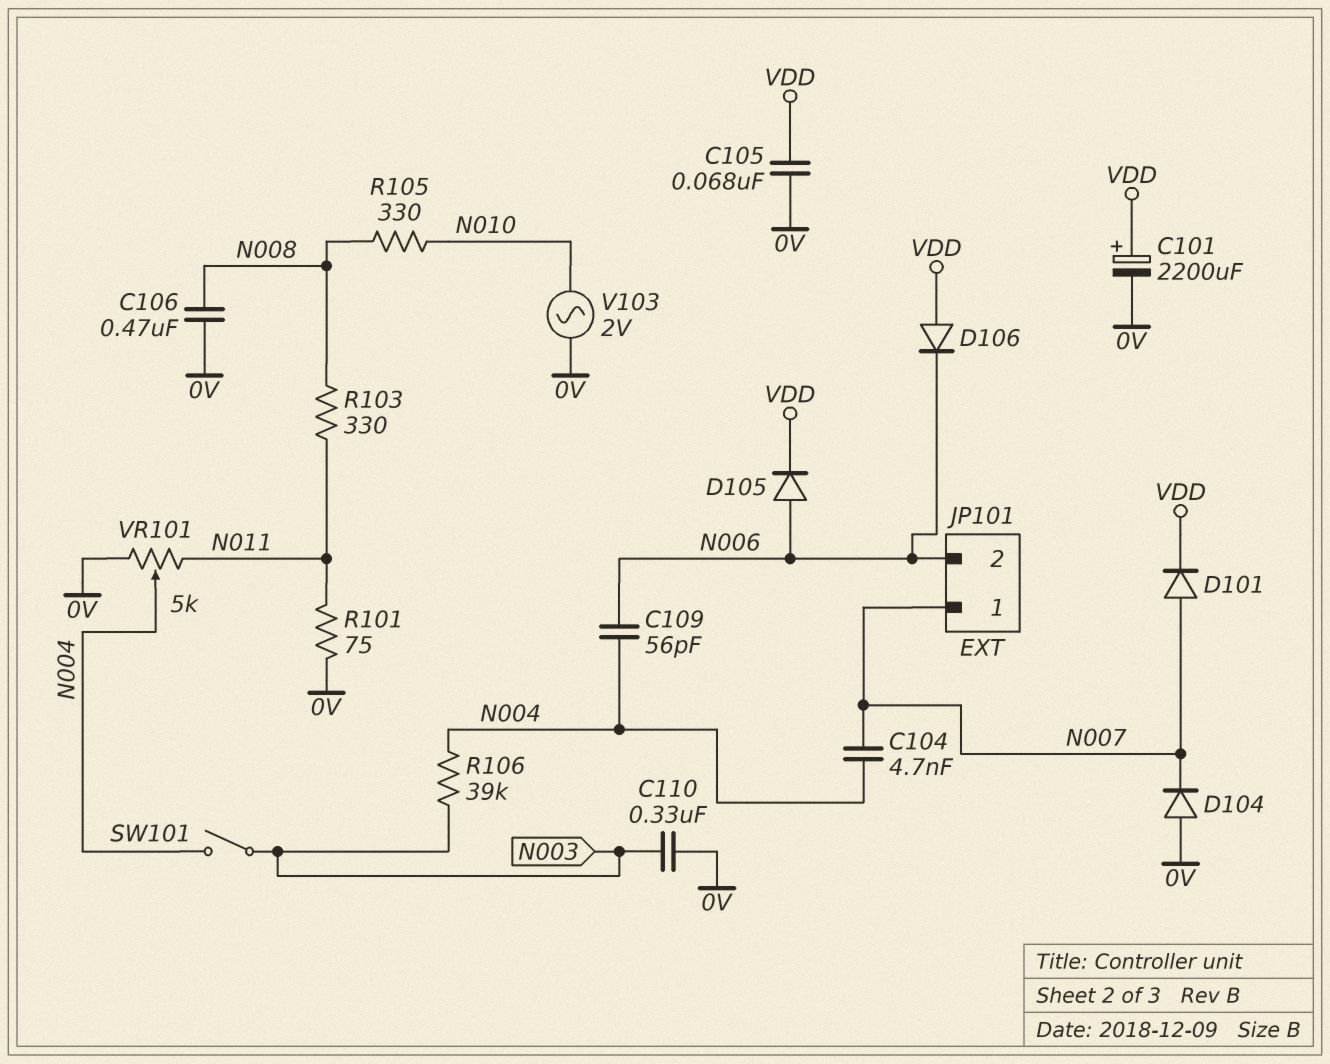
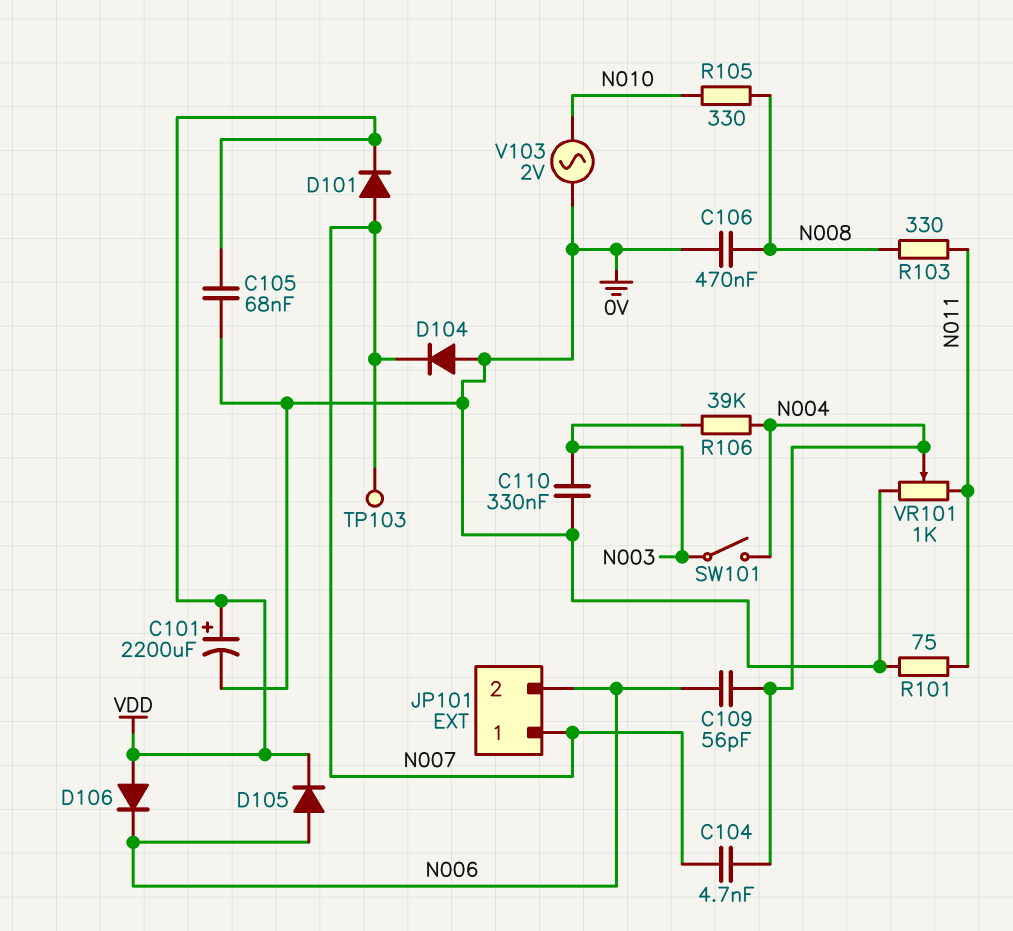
TP103: none -> test point (N007)
VR101: 5k (0V, N011, wiper N004) -> 1k (0V, N011, wiper N004)

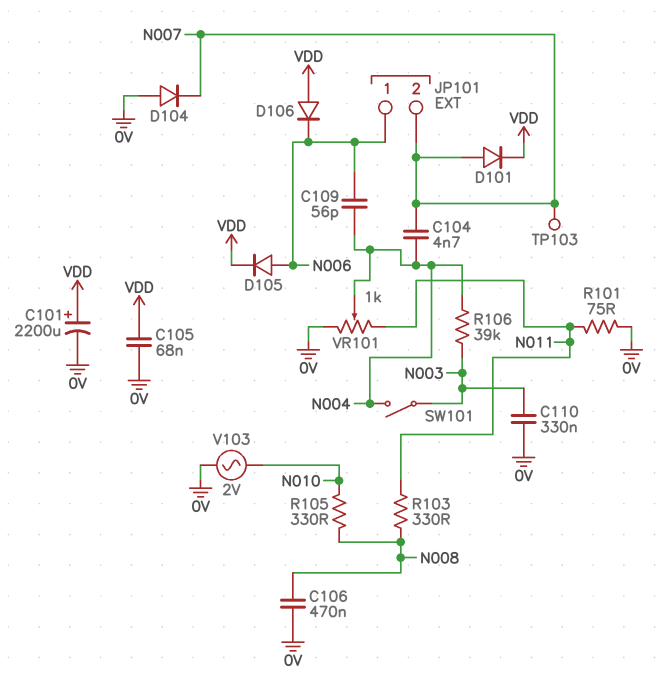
JP101 pin 1: N007 -> N006
JP101 pin 2: N006 -> N007

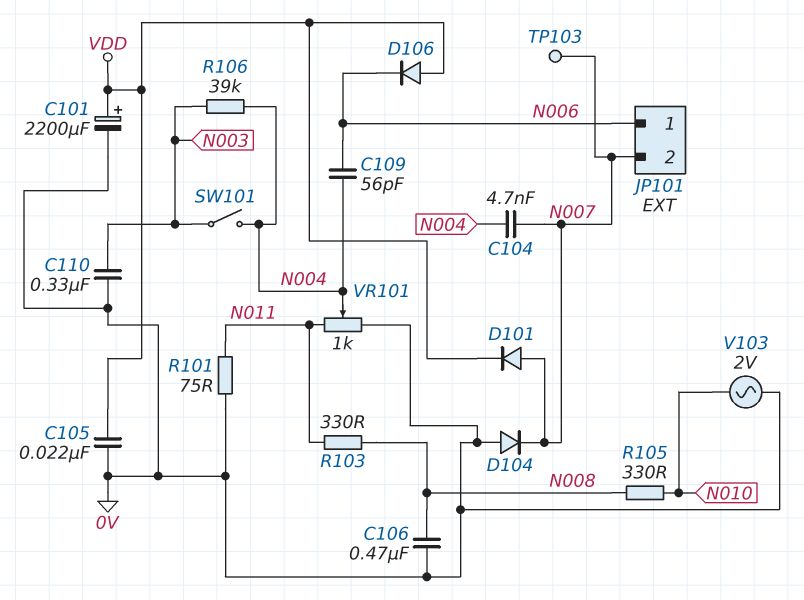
C105: 68nF (0V, VDD) -> 22nF (0V, VDD)
D105: diode (A N006, K VDD) -> none

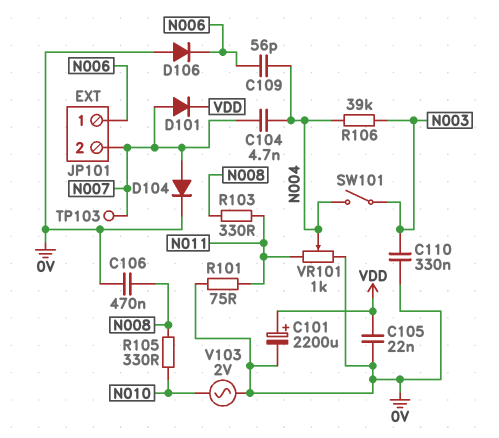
D104: diode (A 0V, K N007) -> diode (A N007, K 0V)
D106: diode (A VDD, K N006) -> diode (A 0V, K N006)

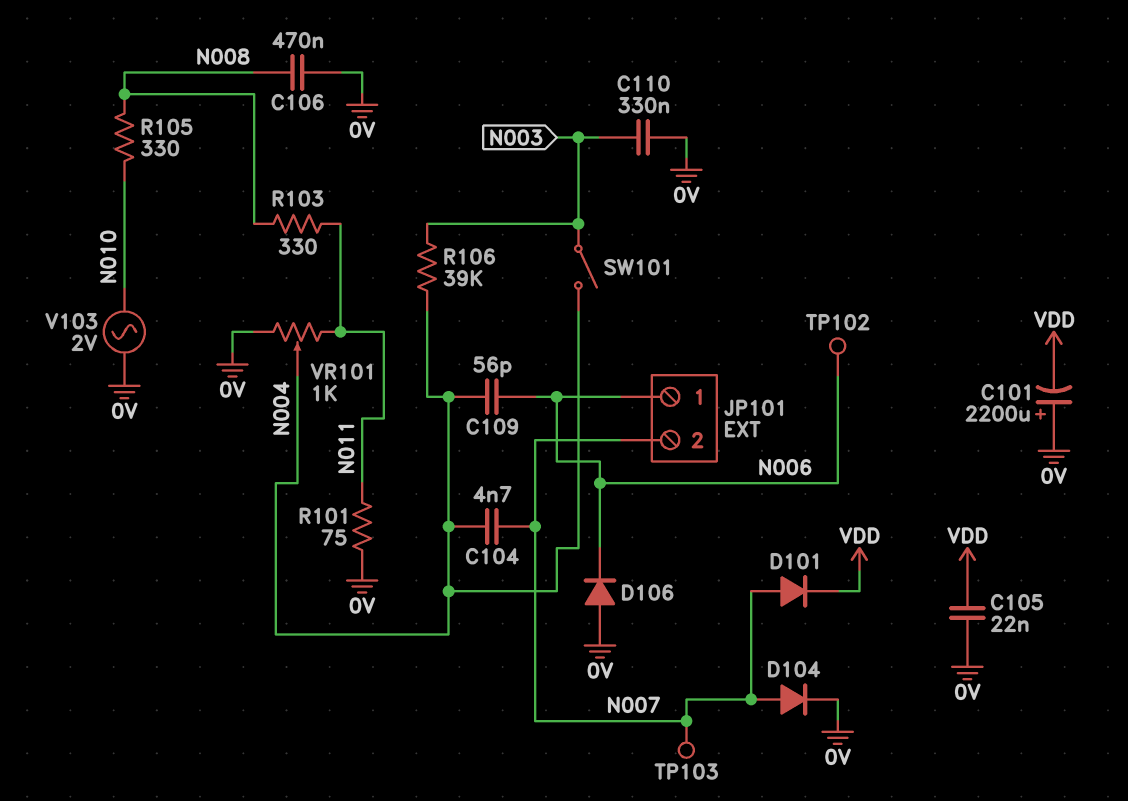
C101: 2200uF (plus VDD, minus 0V) -> 2200uF (plus 0V, minus VDD)
TP102: none -> test point (N006)

